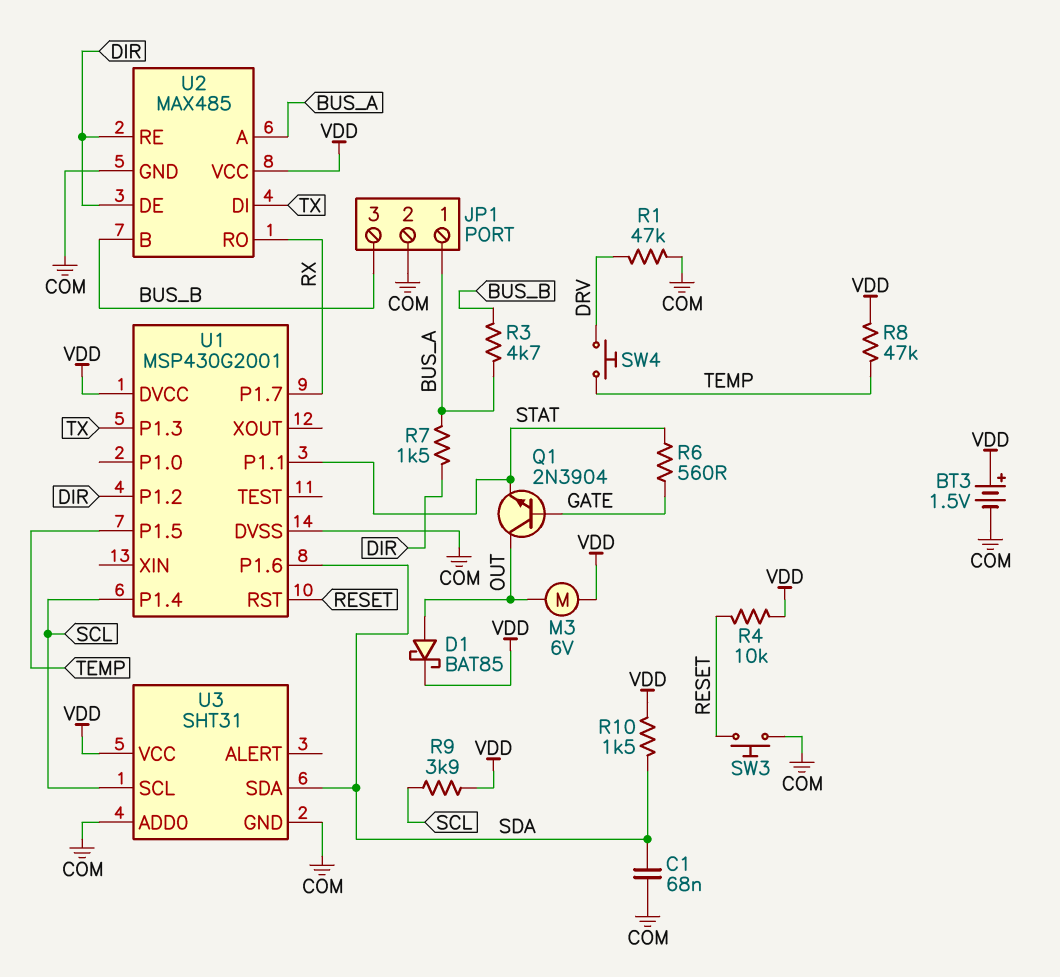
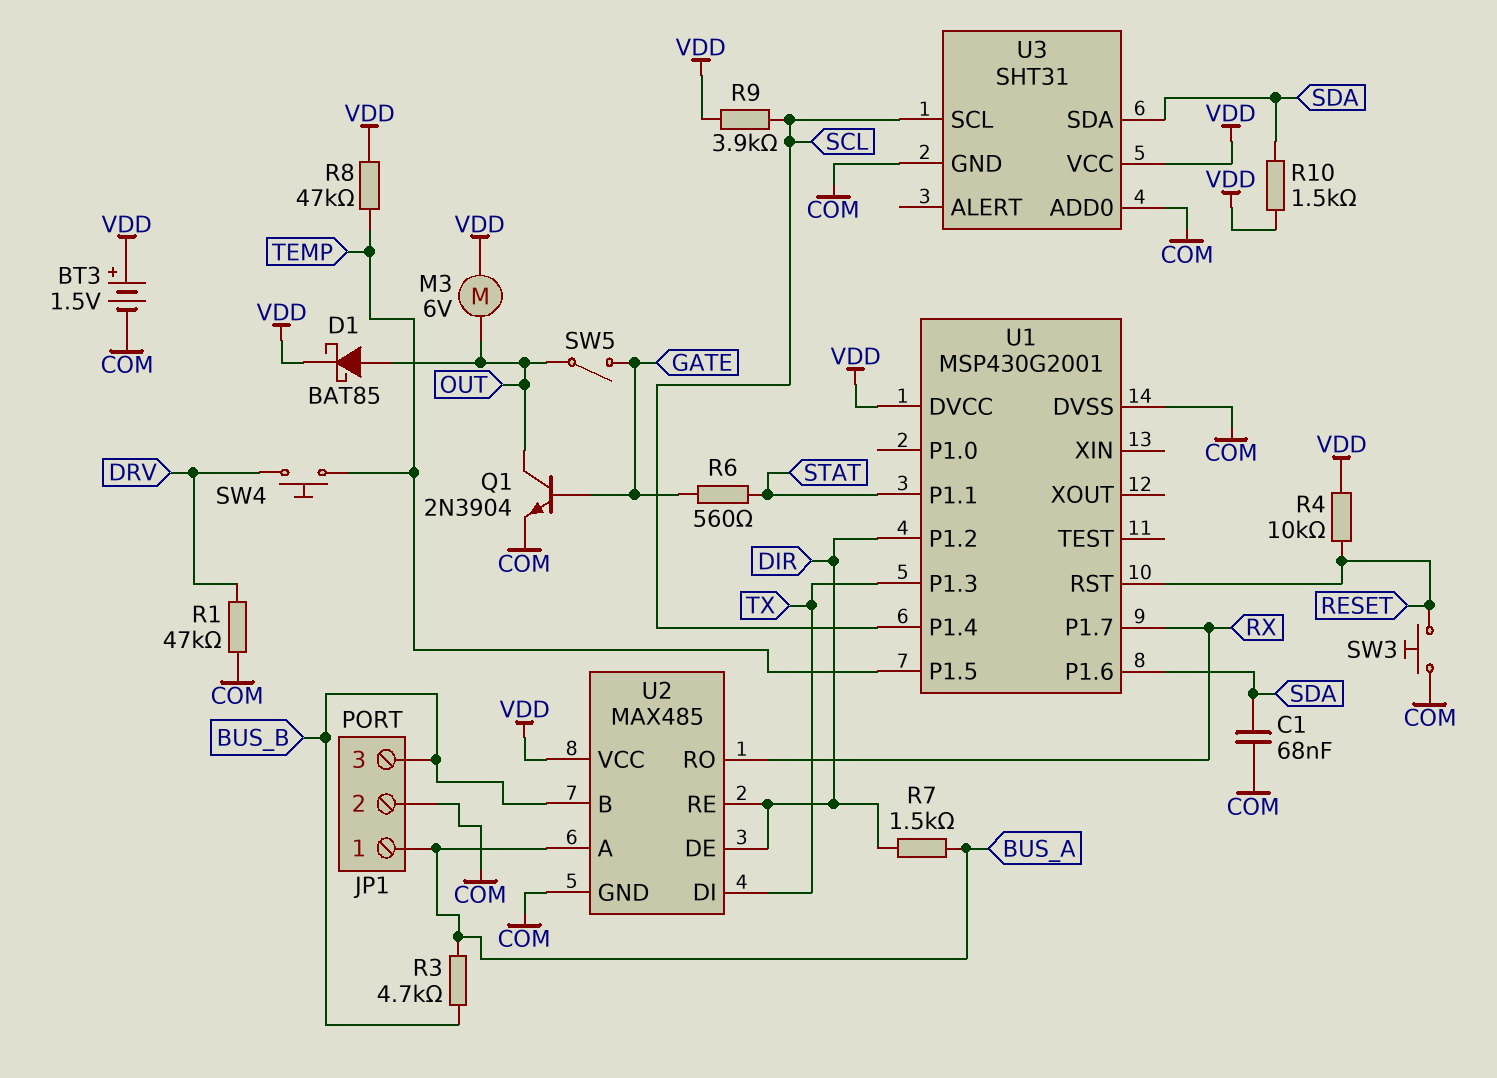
Q1: NPN 2N3904 (B GATE, C OUT, E STAT) -> NPN 2N3904 (B GATE, C OUT, E COM)
SW5: none -> switch (GATE, OUT)

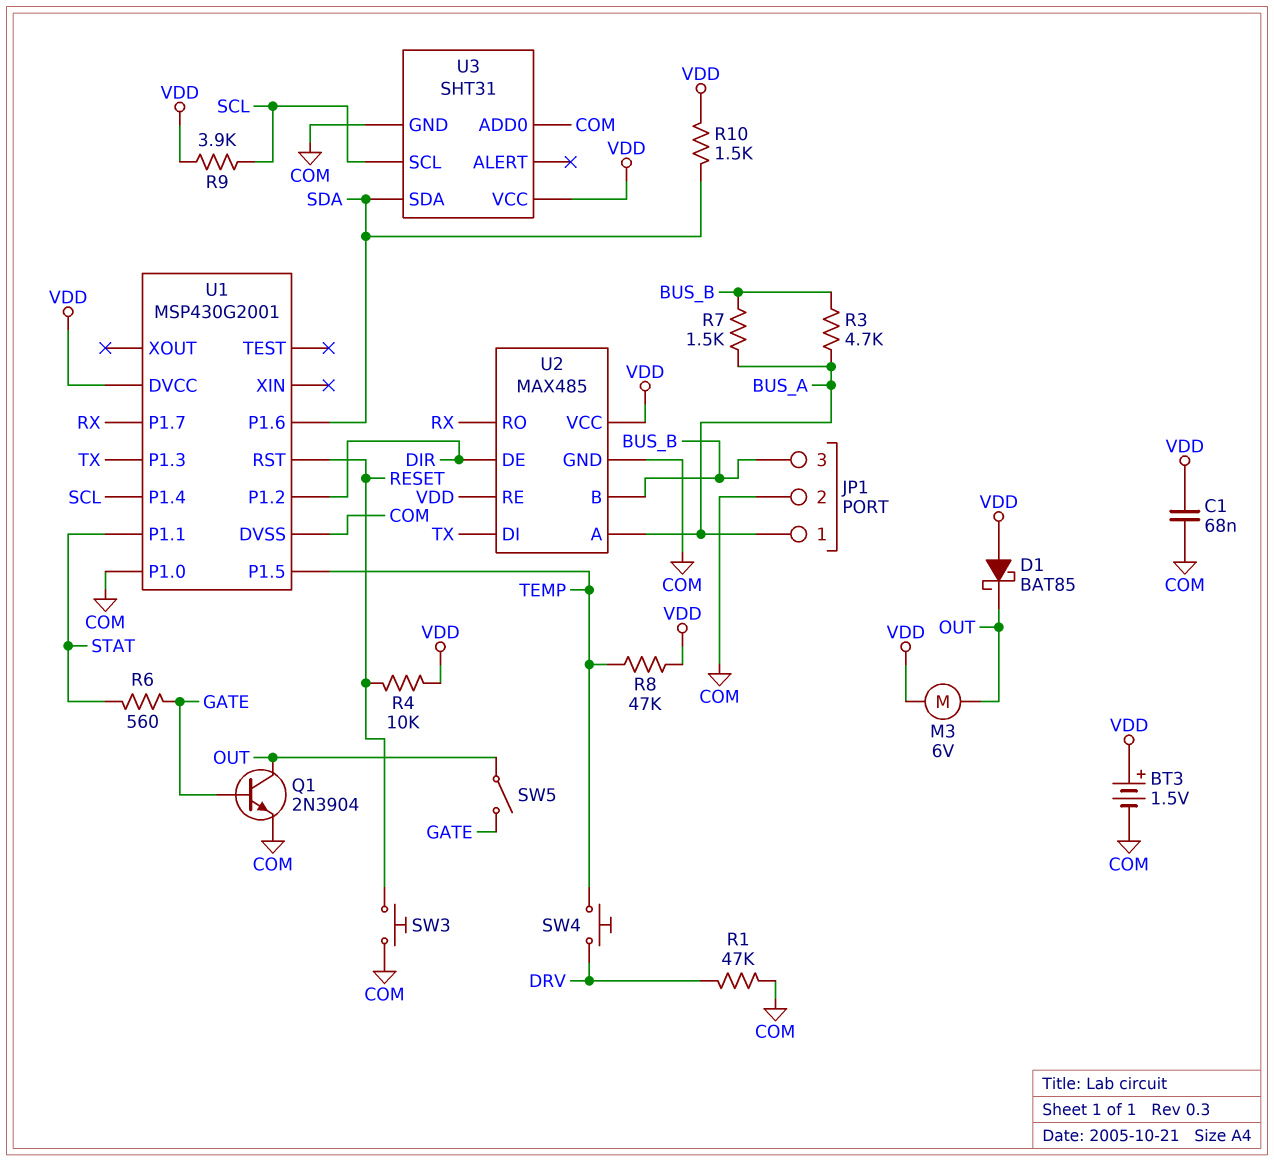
C1: 68nF (COM, SDA) -> 68nF (COM, VDD)
D1: schottky BAT85 (A OUT, K VDD) -> schottky BAT85 (A VDD, K OUT)
R7: 1.5k (BUS_A, DIR) -> 1.5k (BUS_A, BUS_B)
U1 pin P1.0: none -> COM
U2 pin RE: DIR -> VDD

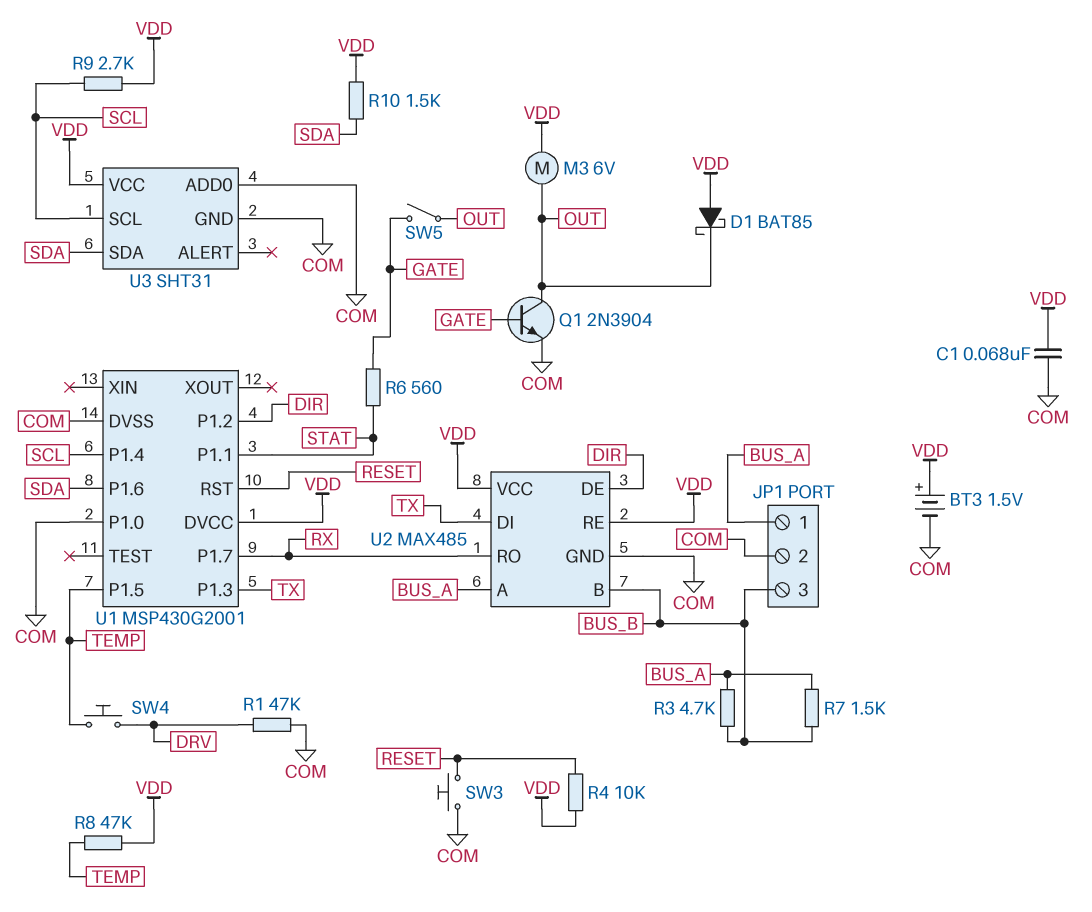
R9: 3.9k (SCL, VDD) -> 2.7k (SCL, VDD)

